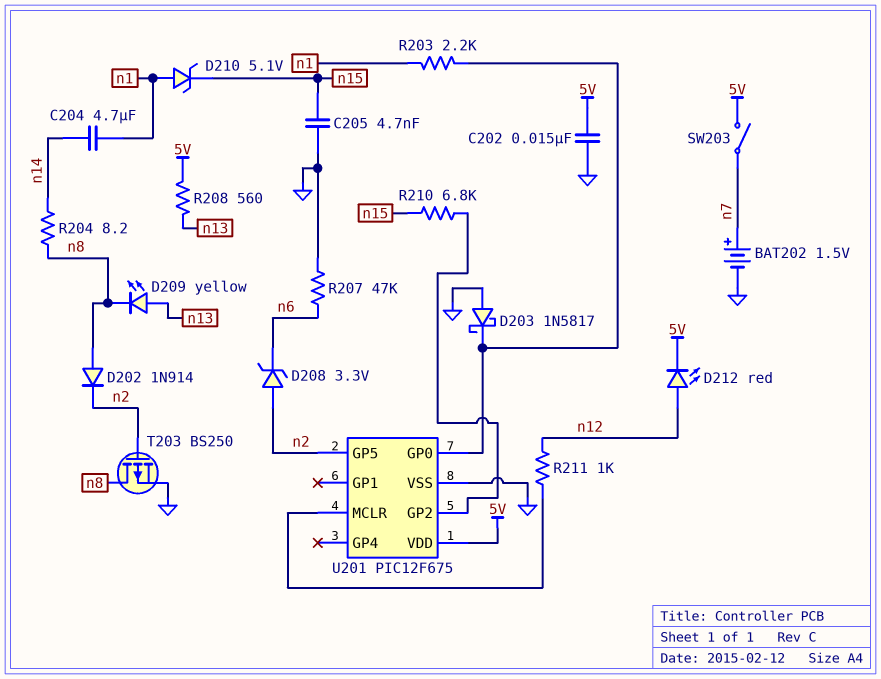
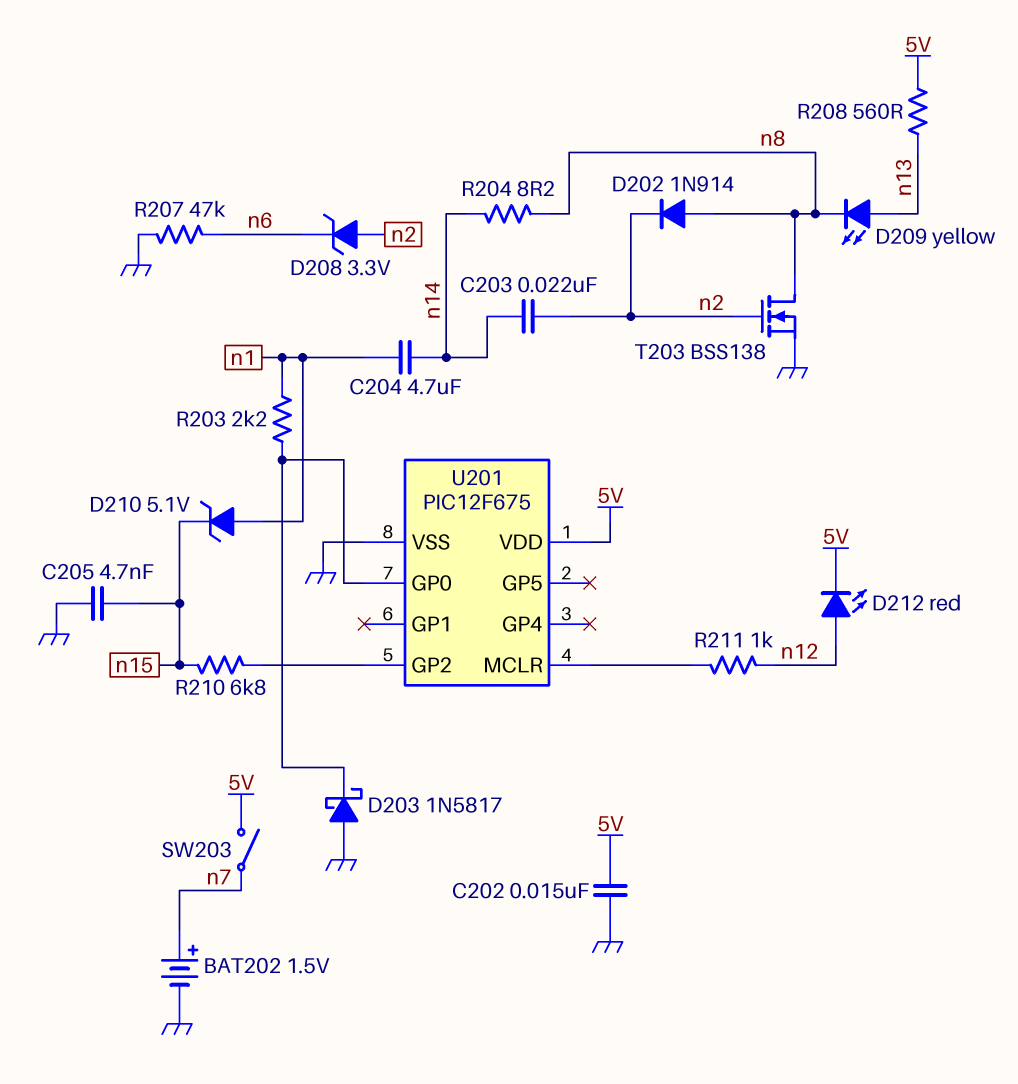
C203: none -> 22nF (n2, n14)
T203: PMOS BS250 (G n2, D n8, S GND) -> NMOS BSS138 (G n2, D n8, S GND)
U201 pin GP5: n2 -> none

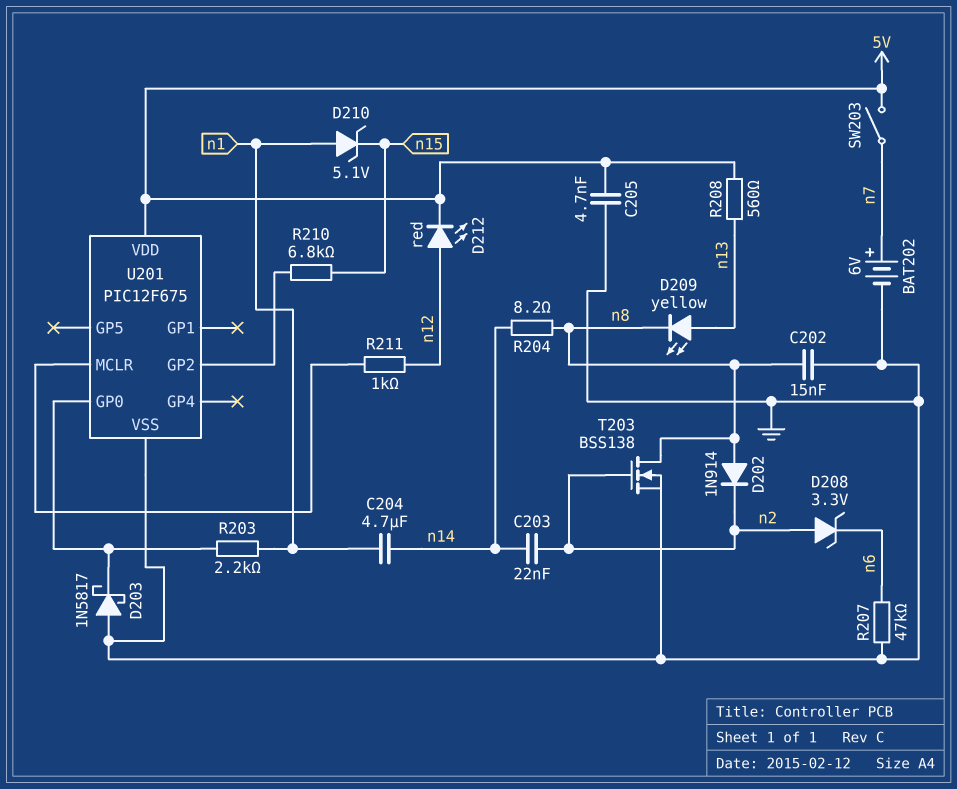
BAT202: 1.5V (plus n7, minus GND) -> 6V (plus n7, minus GND)
C202: 15nF (5V, GND) -> 15nF (GND, n8)
C205: 4.7nF (GND, n15) -> 4.7nF (5V, GND)

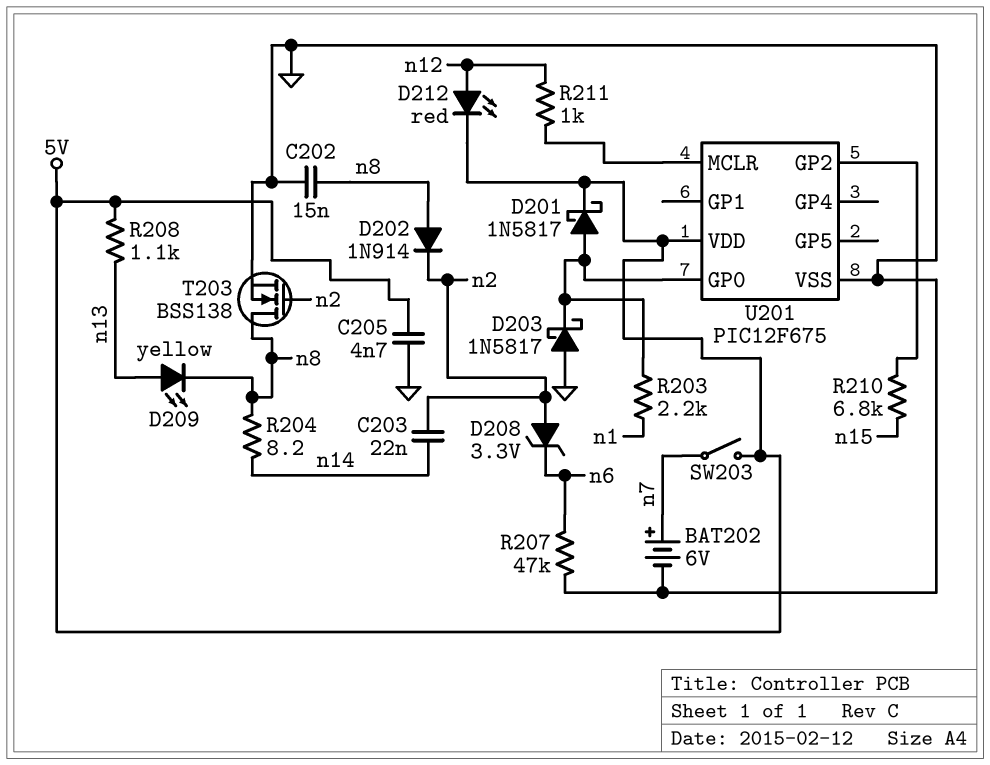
C204: 4.7uF (n1, n14) -> none
D201: none -> schottky 1N5817 (A U201/GP0, K 5V)
D210: zener 5.1V (A n1, K n15) -> none
R208: 560 (5V, n13) -> 1.1k (5V, n13)

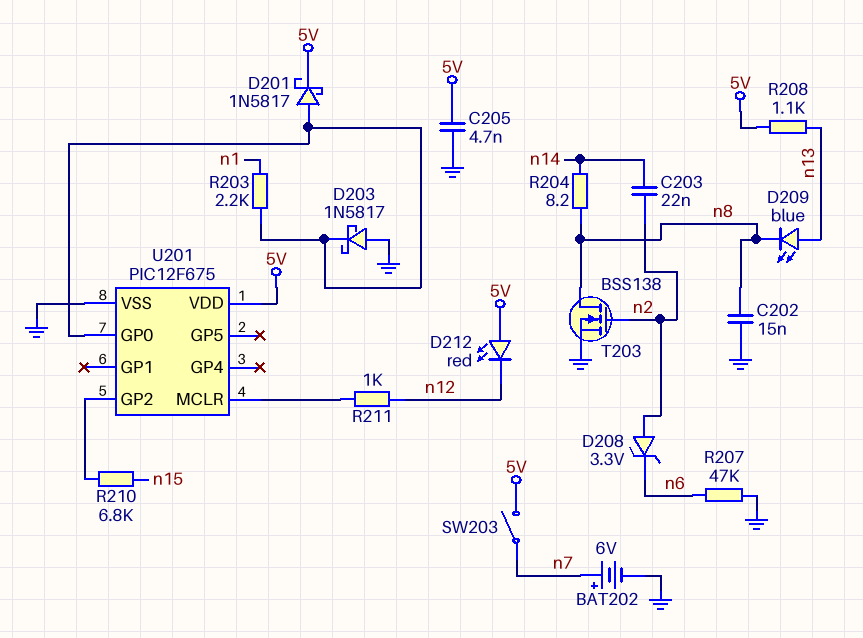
D202: diode 1N914 (A n8, K n2) -> none
D209: LED yellow (A n13, K n8) -> LED blue (A n13, K n8)
D212: LED red (A n12, K 5V) -> LED red (A 5V, K n12)

